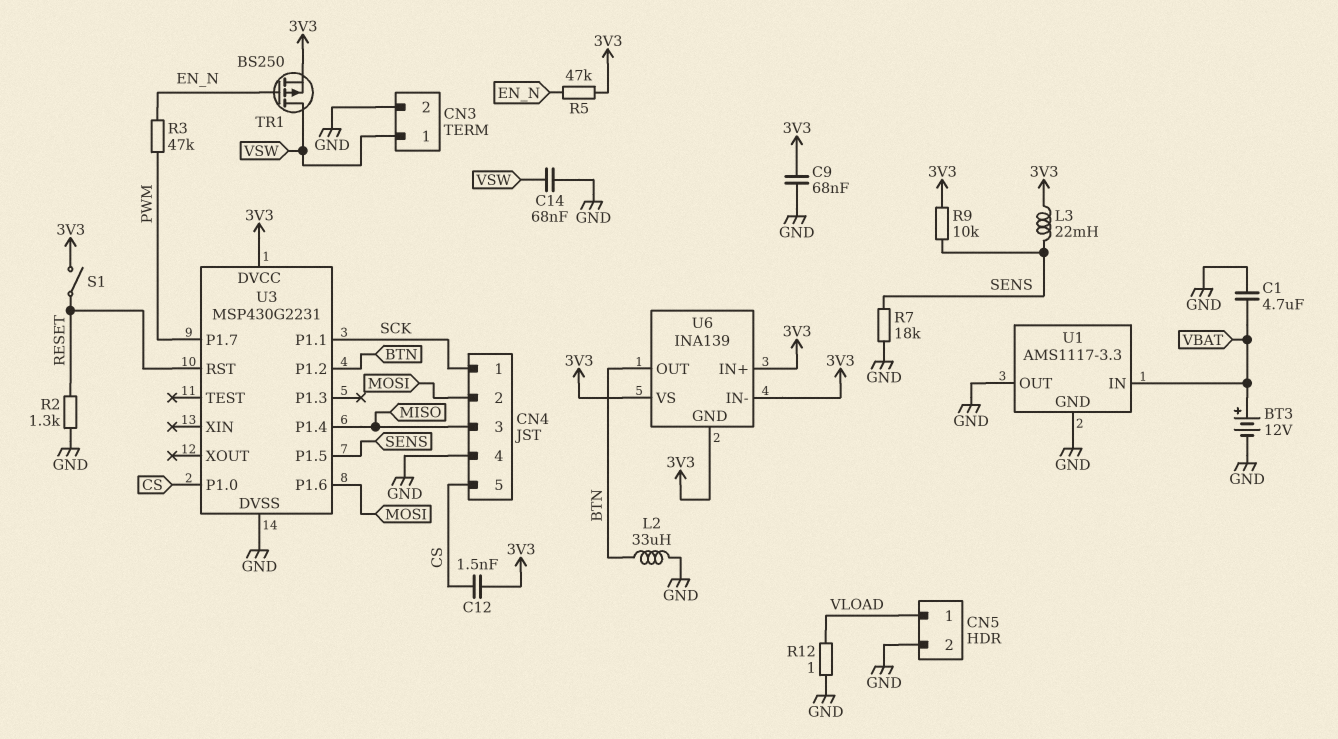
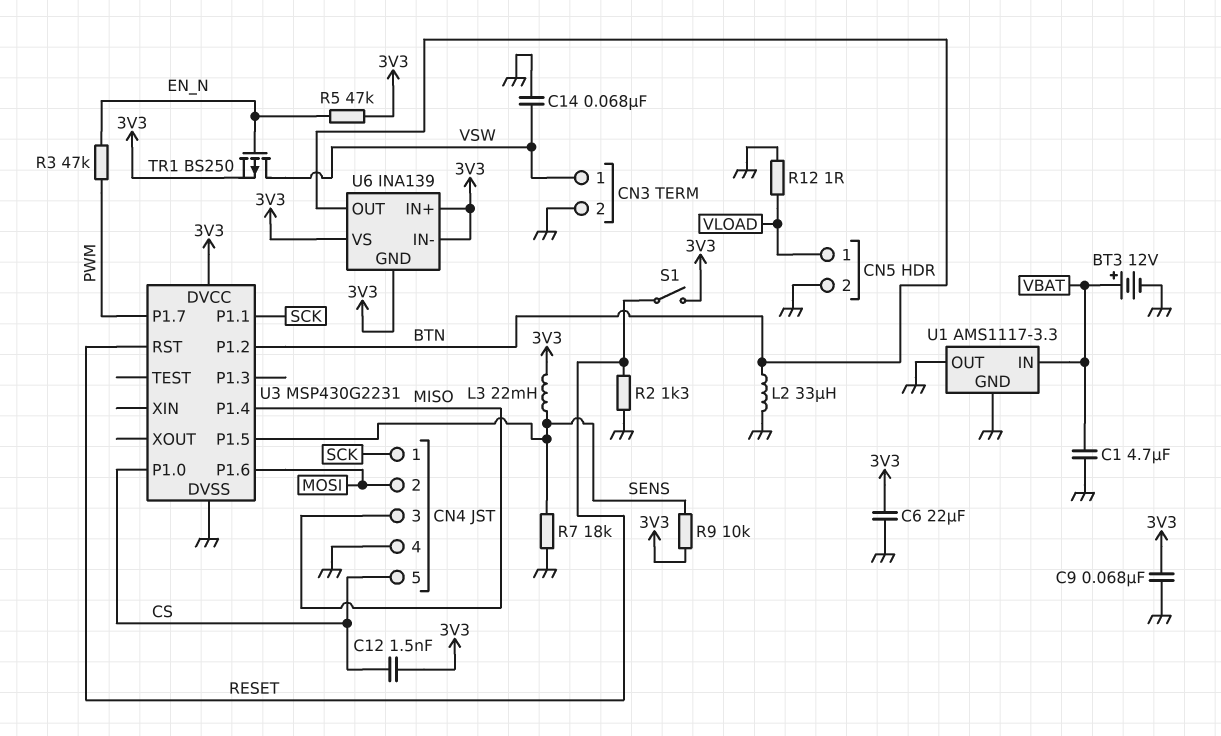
C6: none -> 22uF (3V3, GND)

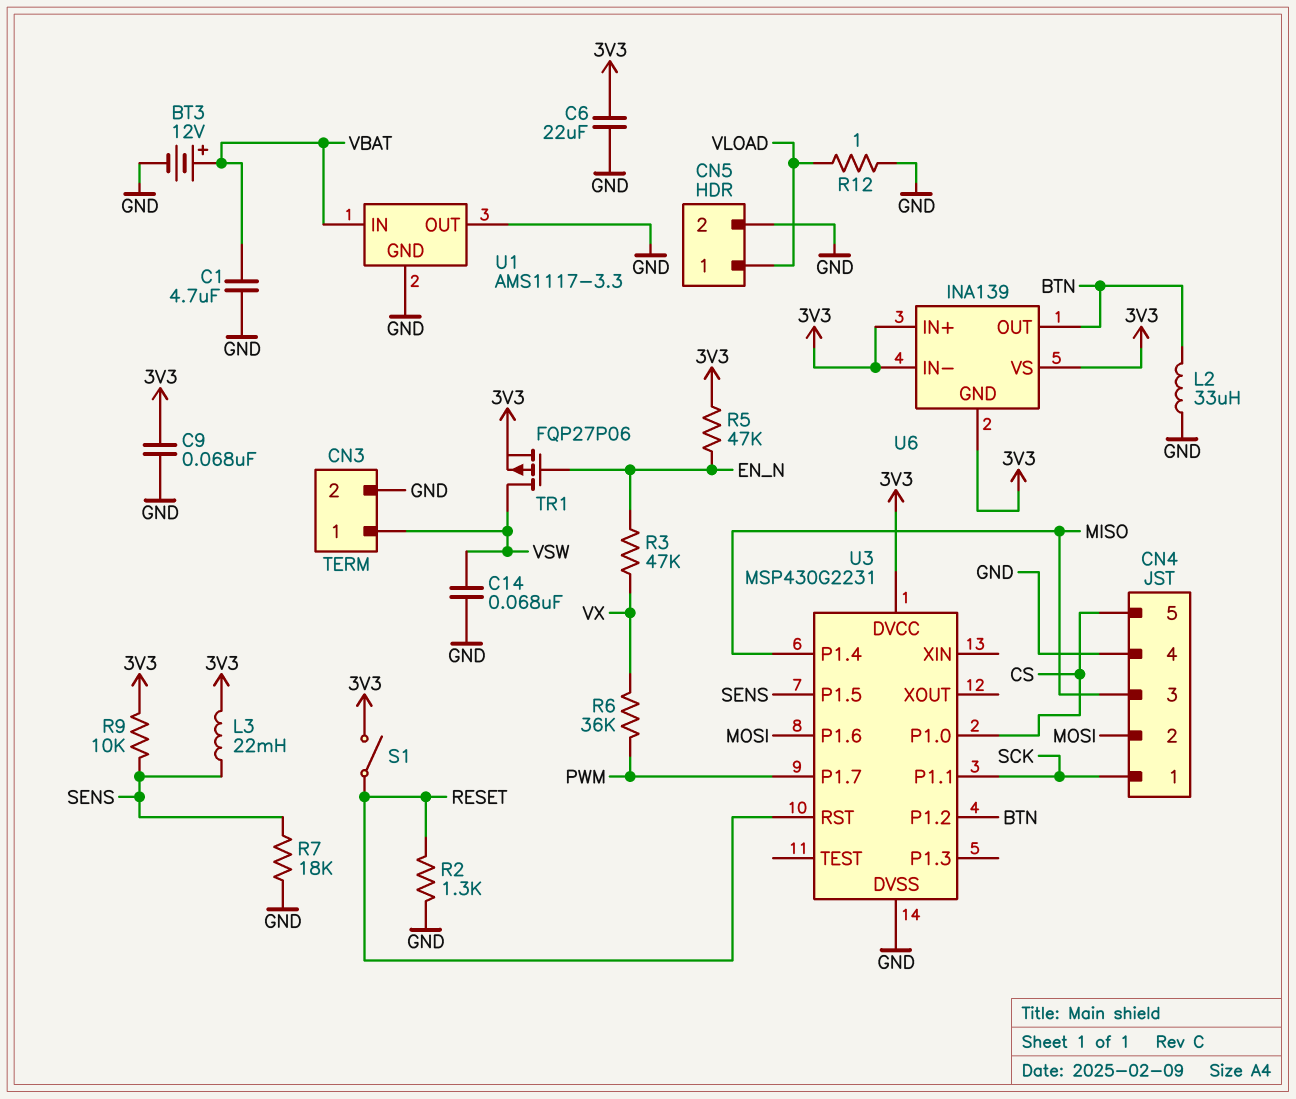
C12: 1.5nF (3V3, CS) -> none
R3: 47k (EN_N, PWM) -> 47k (EN_N, VX)
R6: none -> 36k (PWM, VX)
TR1: PMOS BS250 (G EN_N, D VSW, S 3V3) -> PMOS FQP27P06 (G EN_N, D VSW, S 3V3)

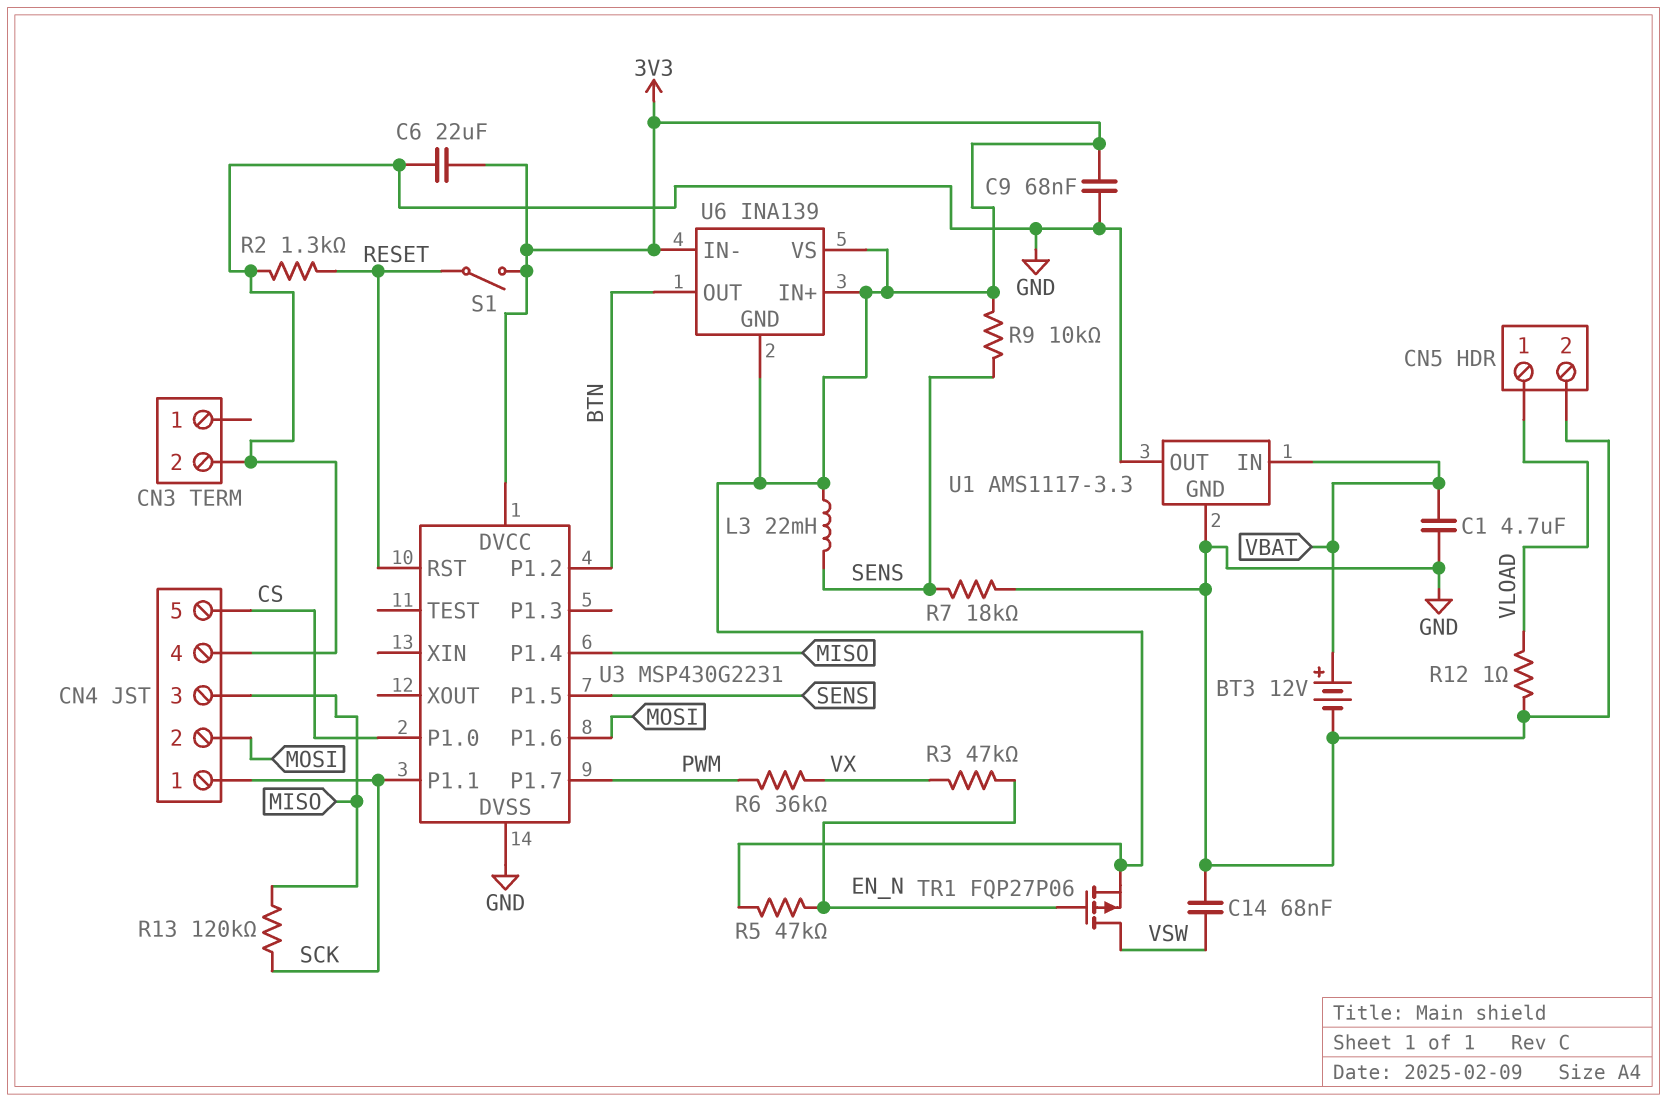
CN3 pin 1: VSW -> none
L2: 33uH (BTN, GND) -> none
R13: none -> 120k (MISO, SCK)

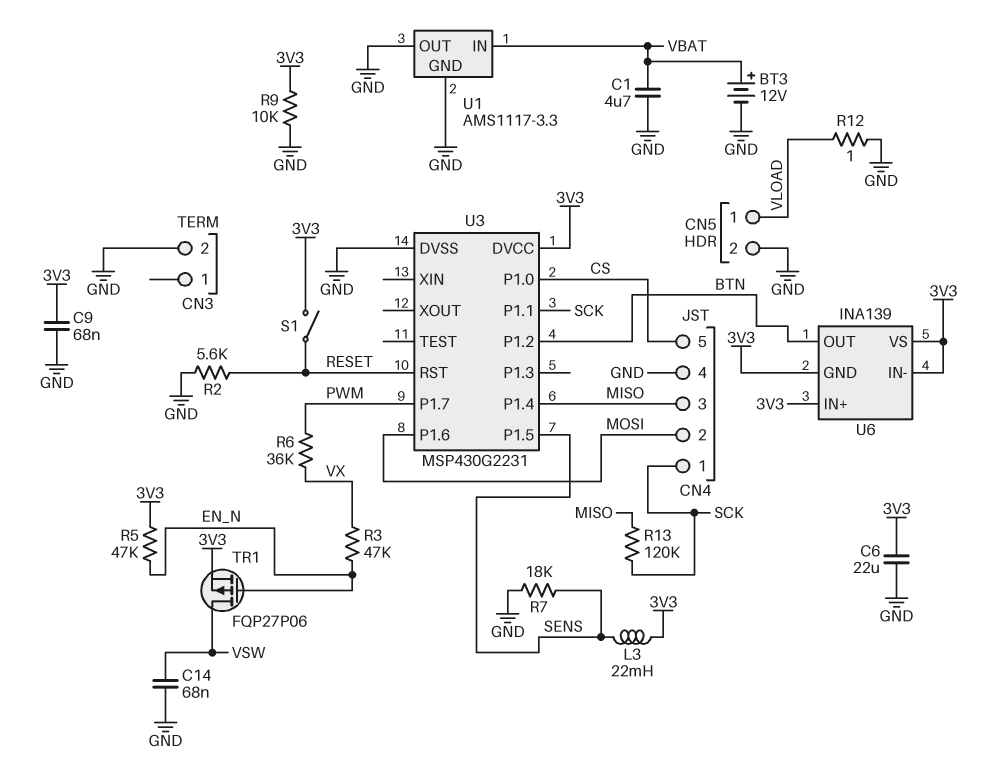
R2: 1.3k (GND, RESET) -> 5.6k (GND, RESET)
R9: 10k (3V3, SENS) -> 10k (3V3, GND)

